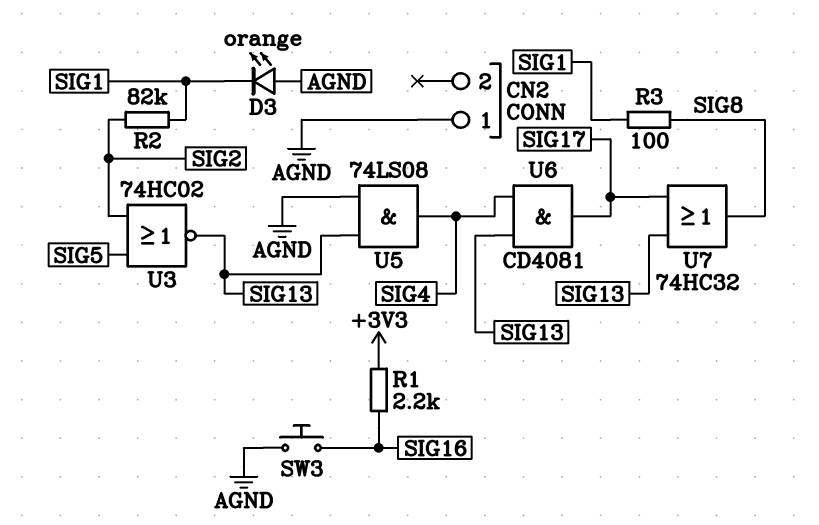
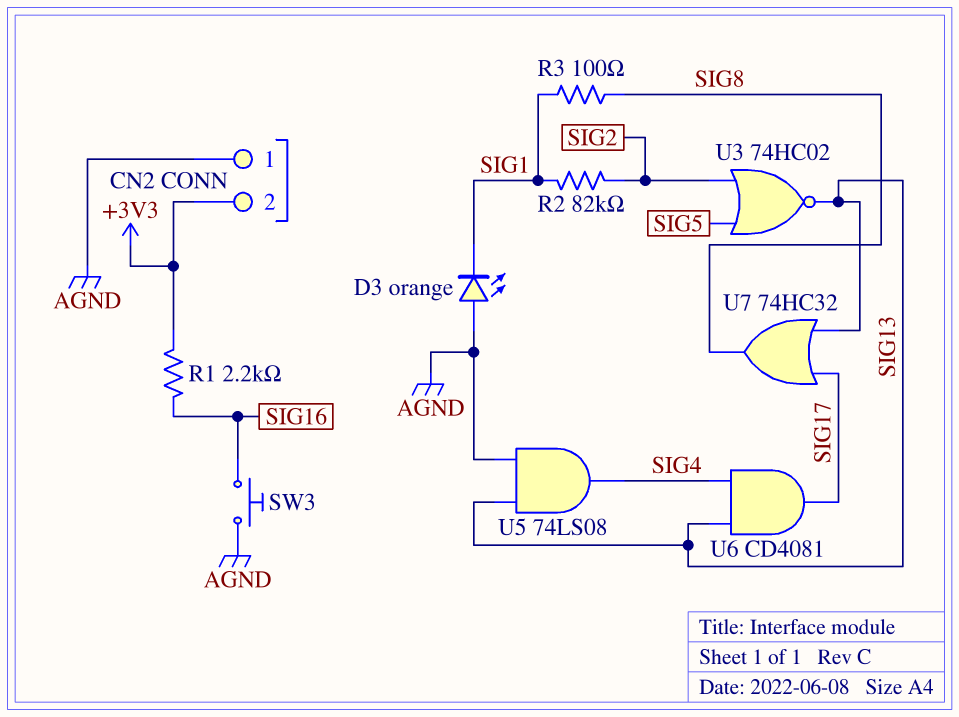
CN2 pin 2: none -> +3V3

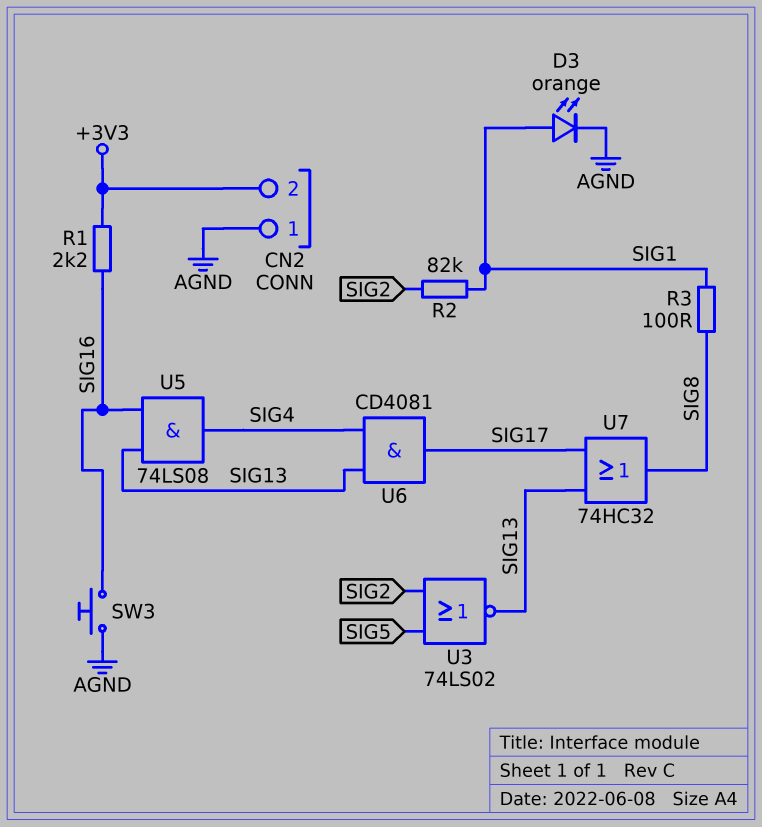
D3: LED orange (A AGND, K SIG1) -> LED orange (A SIG1, K AGND)
U3: NOR 74HC02 (in SIG2, in SIG5, out SIG13) -> NOR 74LS02 (in SIG2, in SIG5, out SIG13)
U5: AND 74LS08 (in AGND, in SIG13, out SIG4) -> AND 74LS08 (in SIG13, in SIG16, out SIG4)

